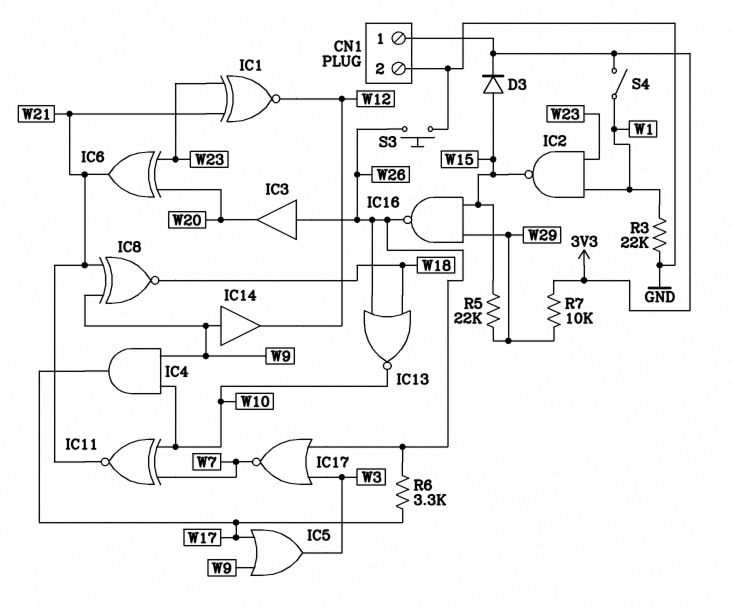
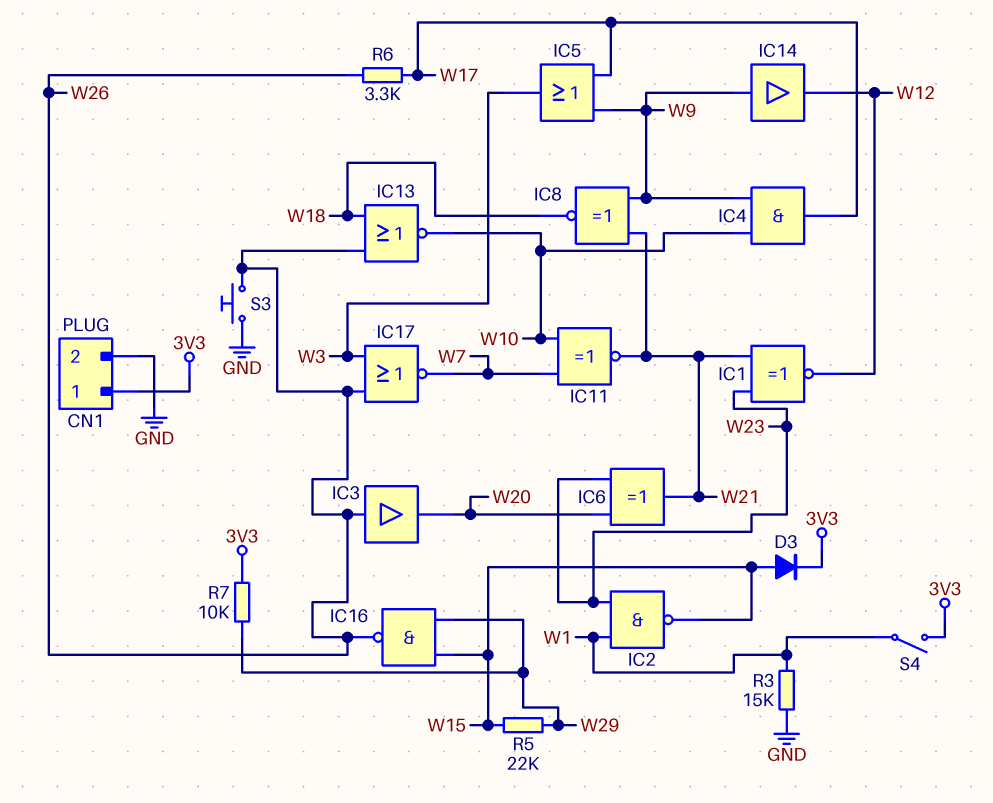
R3: 22k (GND, W1) -> 15k (GND, W1)

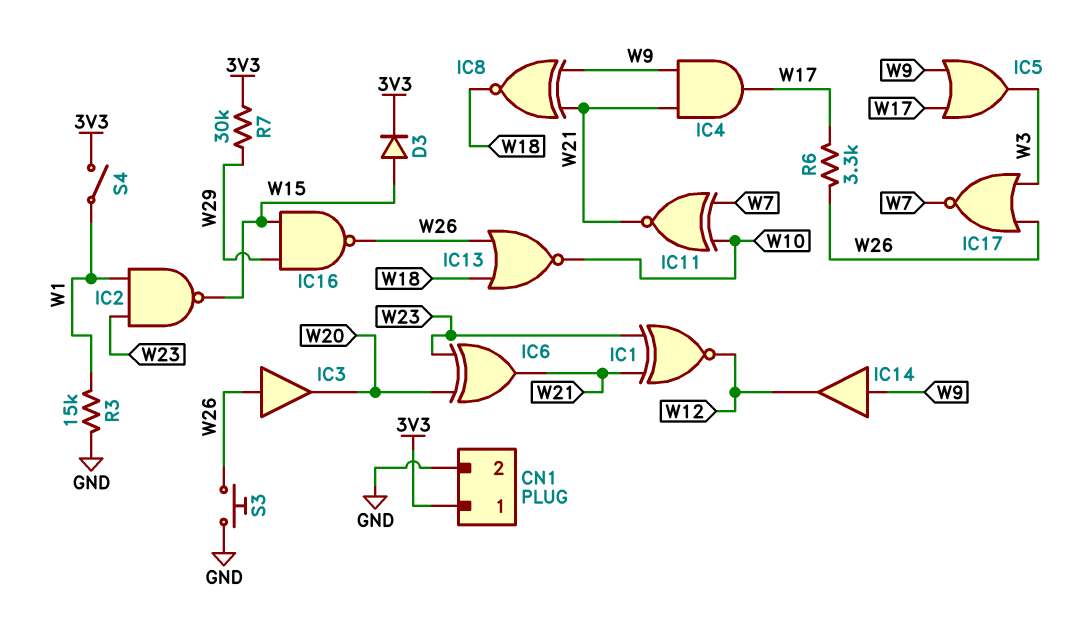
IC4: AND (in W9, in W10, out W17) -> AND (in W9, in W21, out W17)
R5: 22k (W15, W29) -> none
R7: 10k (3V3, W29) -> 30k (3V3, W29)

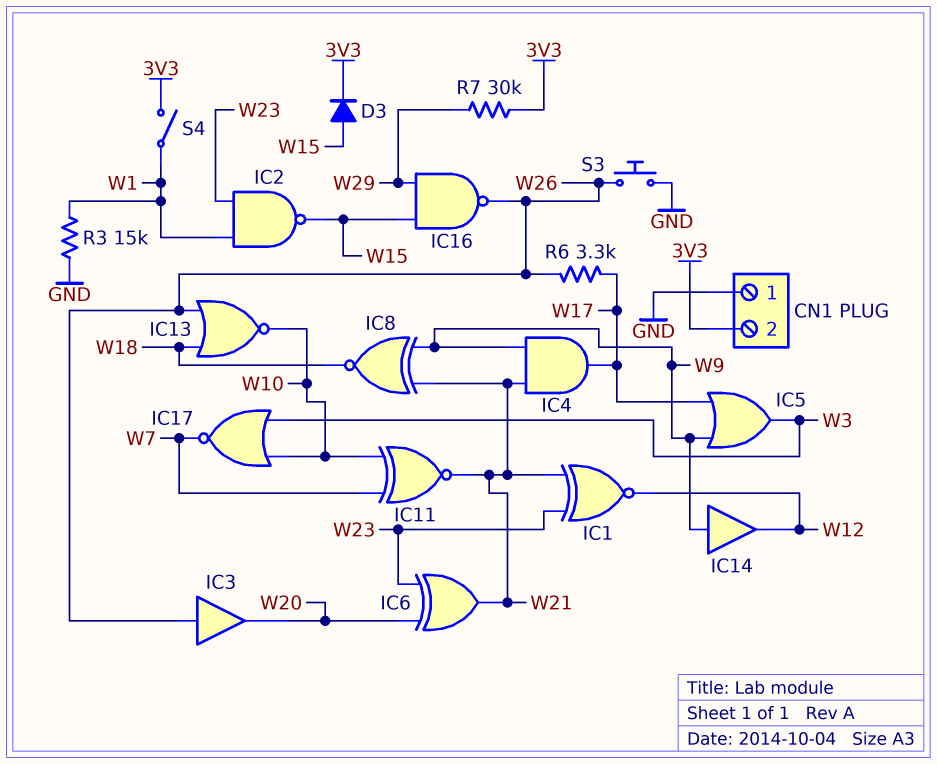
CN1 pin 1: 3V3 -> GND
CN1 pin 2: GND -> 3V3
IC17: NOR (in W3, in W26, out W7) -> NOR (in W3, in W10, out W7)

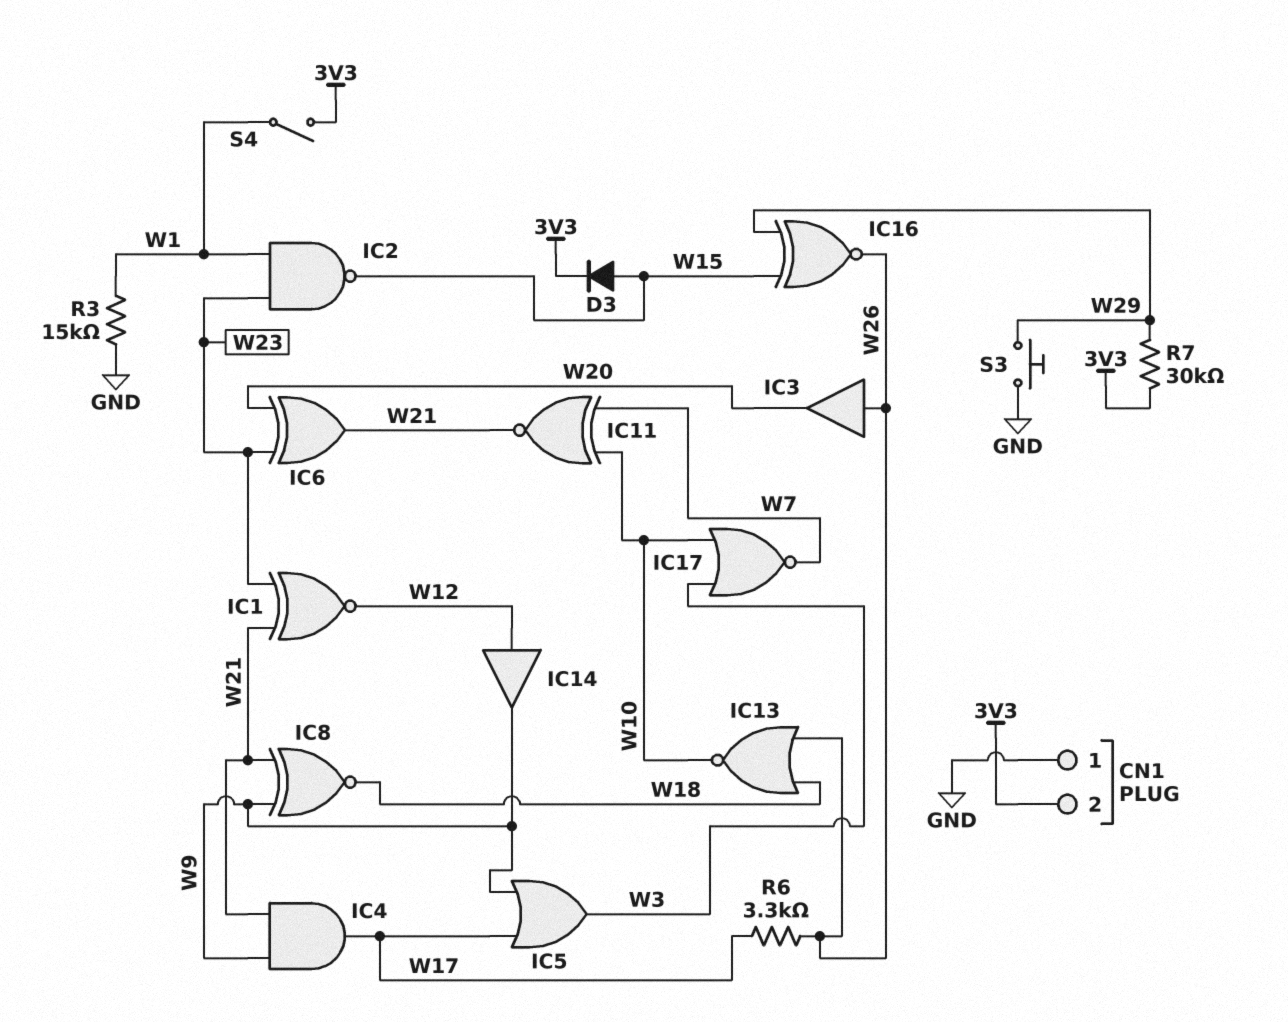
IC14: buffer (in W9, out W12) -> buffer (in W12, out W9)
IC16: NAND (in W15, in W29, out W26) -> XNOR (in W15, in W29, out W26)
S3: button (GND, W26) -> button (GND, W29)

